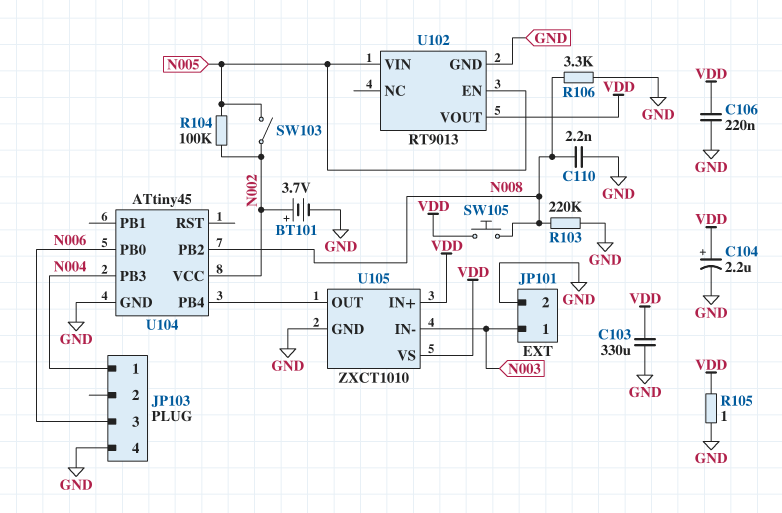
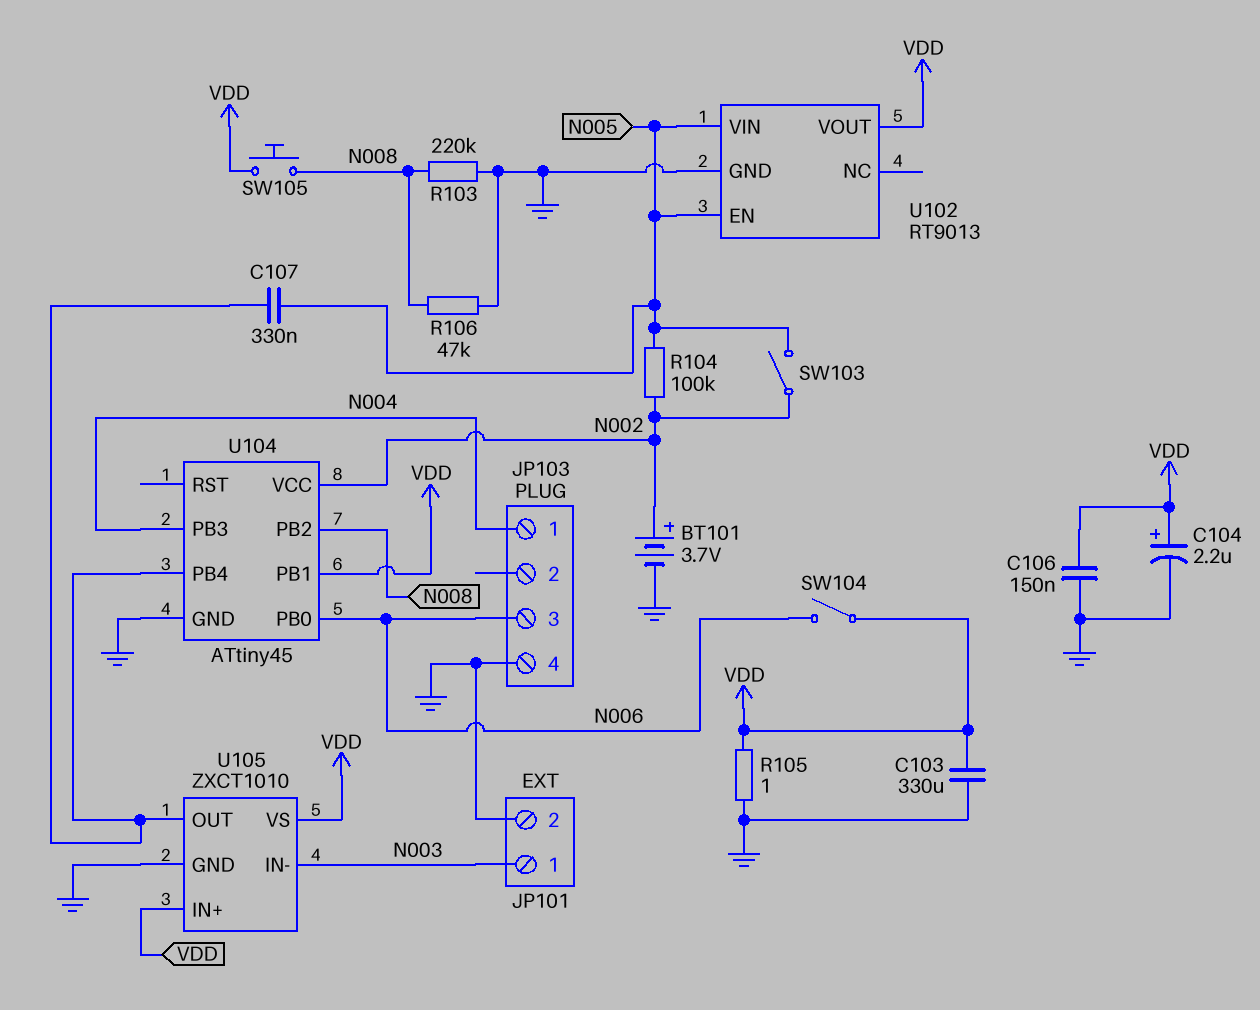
C106: 220nF (GND, VDD) -> 150nF (GND, VDD)
C107: none -> 330nF (N005, U104/PB4)
C110: 2.2nF (GND, N008) -> none
R106: 3.3k (GND, N008) -> 47k (GND, N008)
SW104: none -> switch (N006, VDD)
U104 pin PB1: none -> VDD

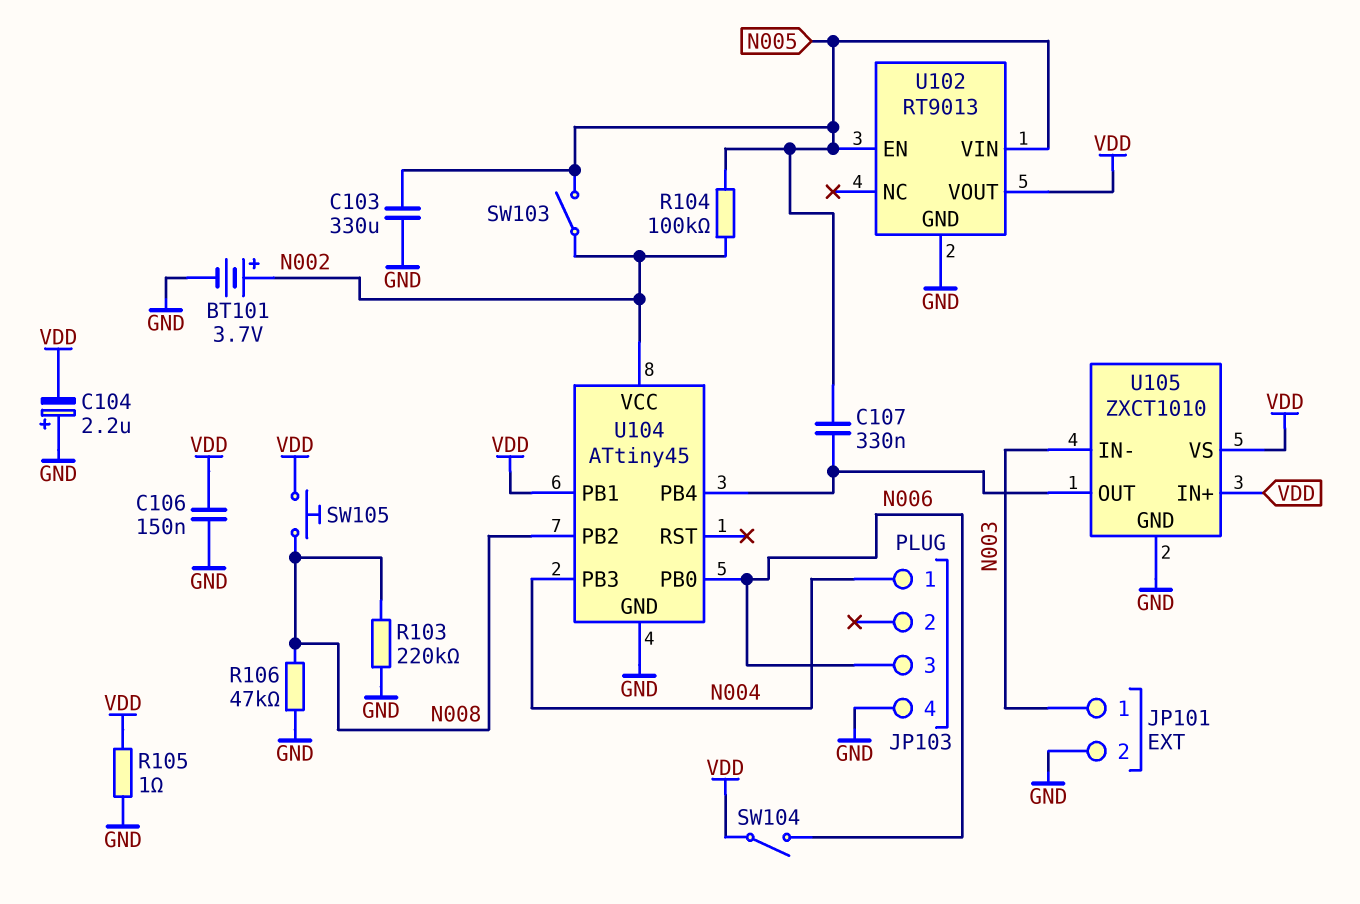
C103: 330uF (GND, VDD) -> 330uF (GND, N005)
C104: 2.2uF (plus VDD, minus GND) -> 2.2uF (plus GND, minus VDD)

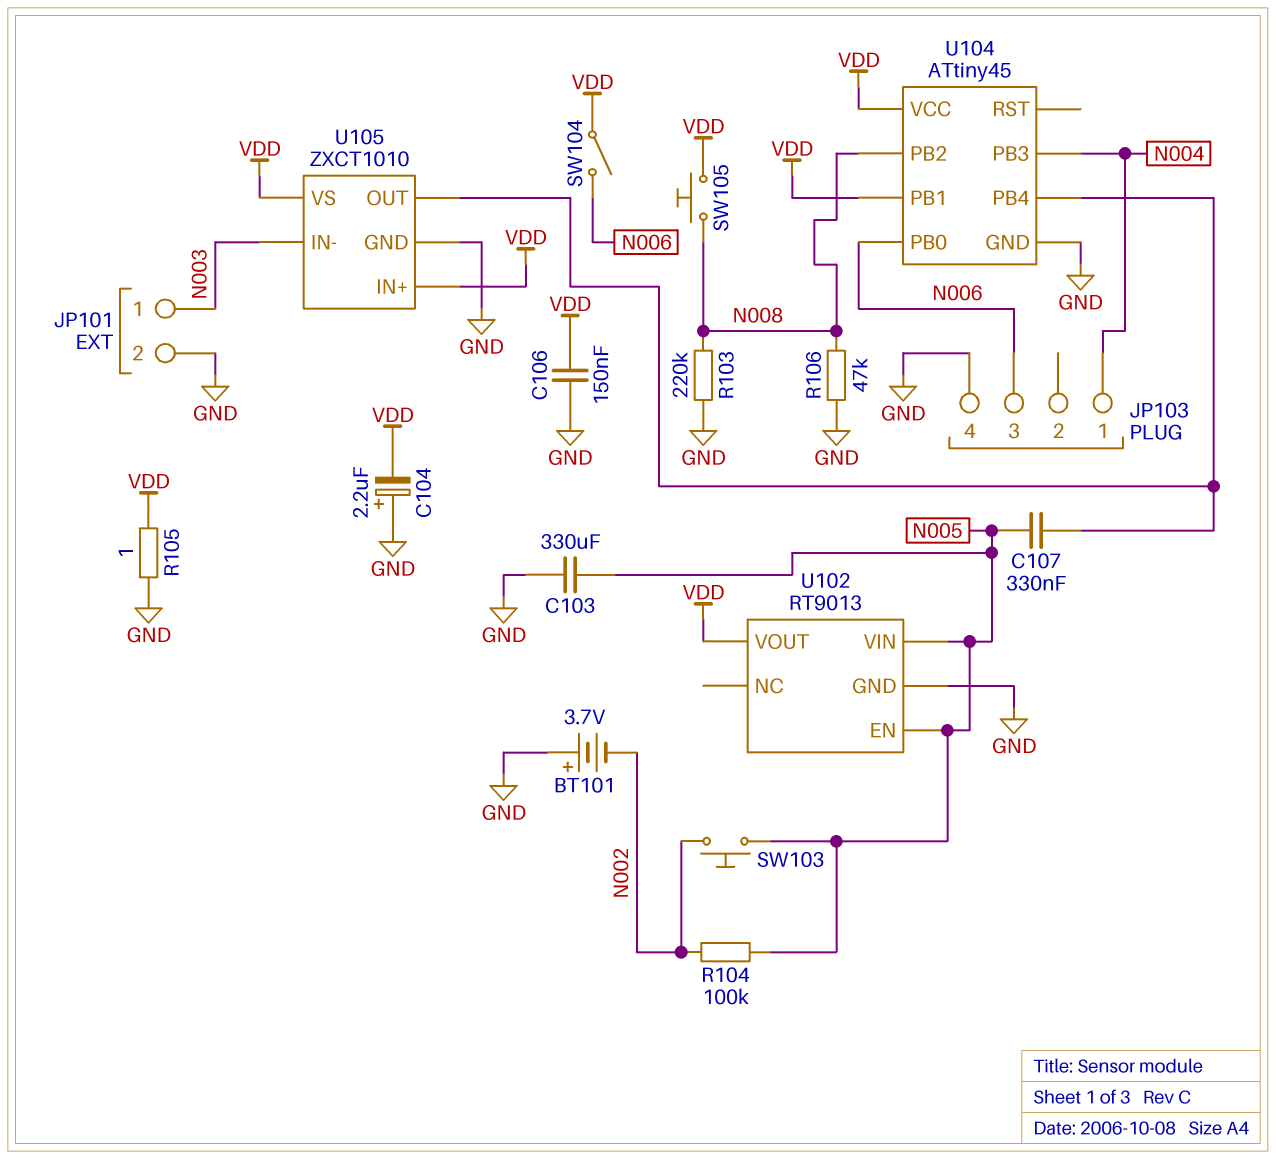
BT101: 3.7V (plus N002, minus GND) -> 3.7V (plus GND, minus N002)
SW103: switch (N002, N005) -> button (N002, N005)
U104 pin VCC: N002 -> VDD

